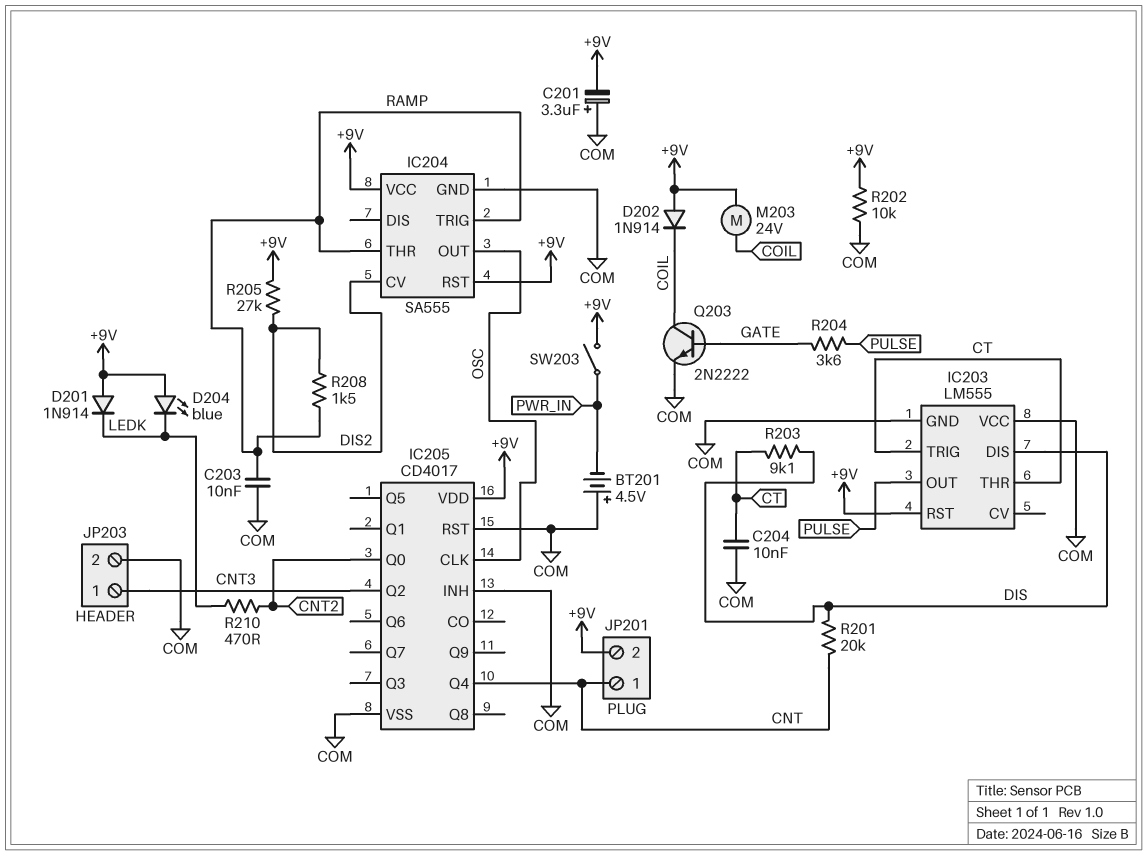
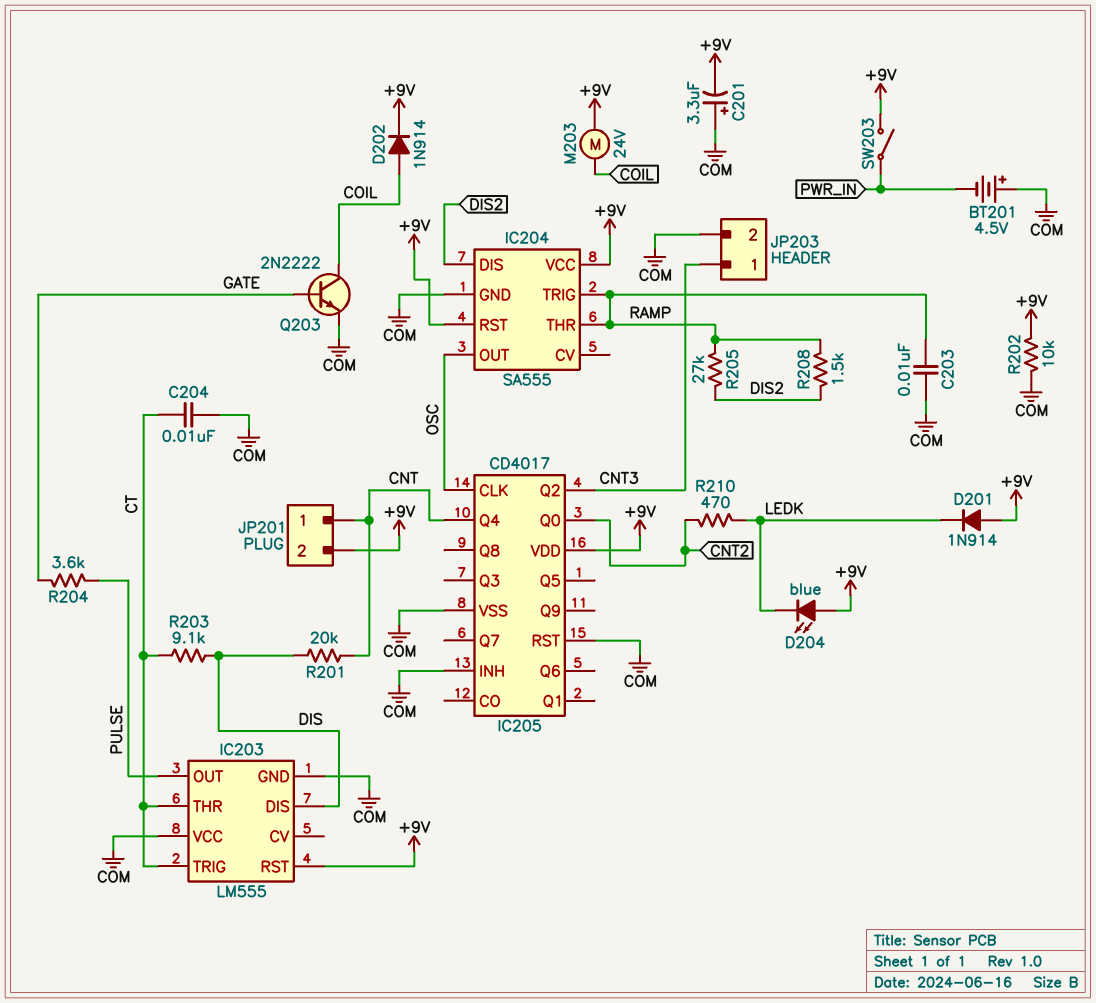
D202: diode 1N914 (A +9V, K COIL) -> diode 1N914 (A COIL, K +9V)
IC204 pin CV: DIS2 -> none
IC204 pin DIS: none -> DIS2
R205: 27k (+9V, DIS2) -> 27k (DIS2, RAMP)

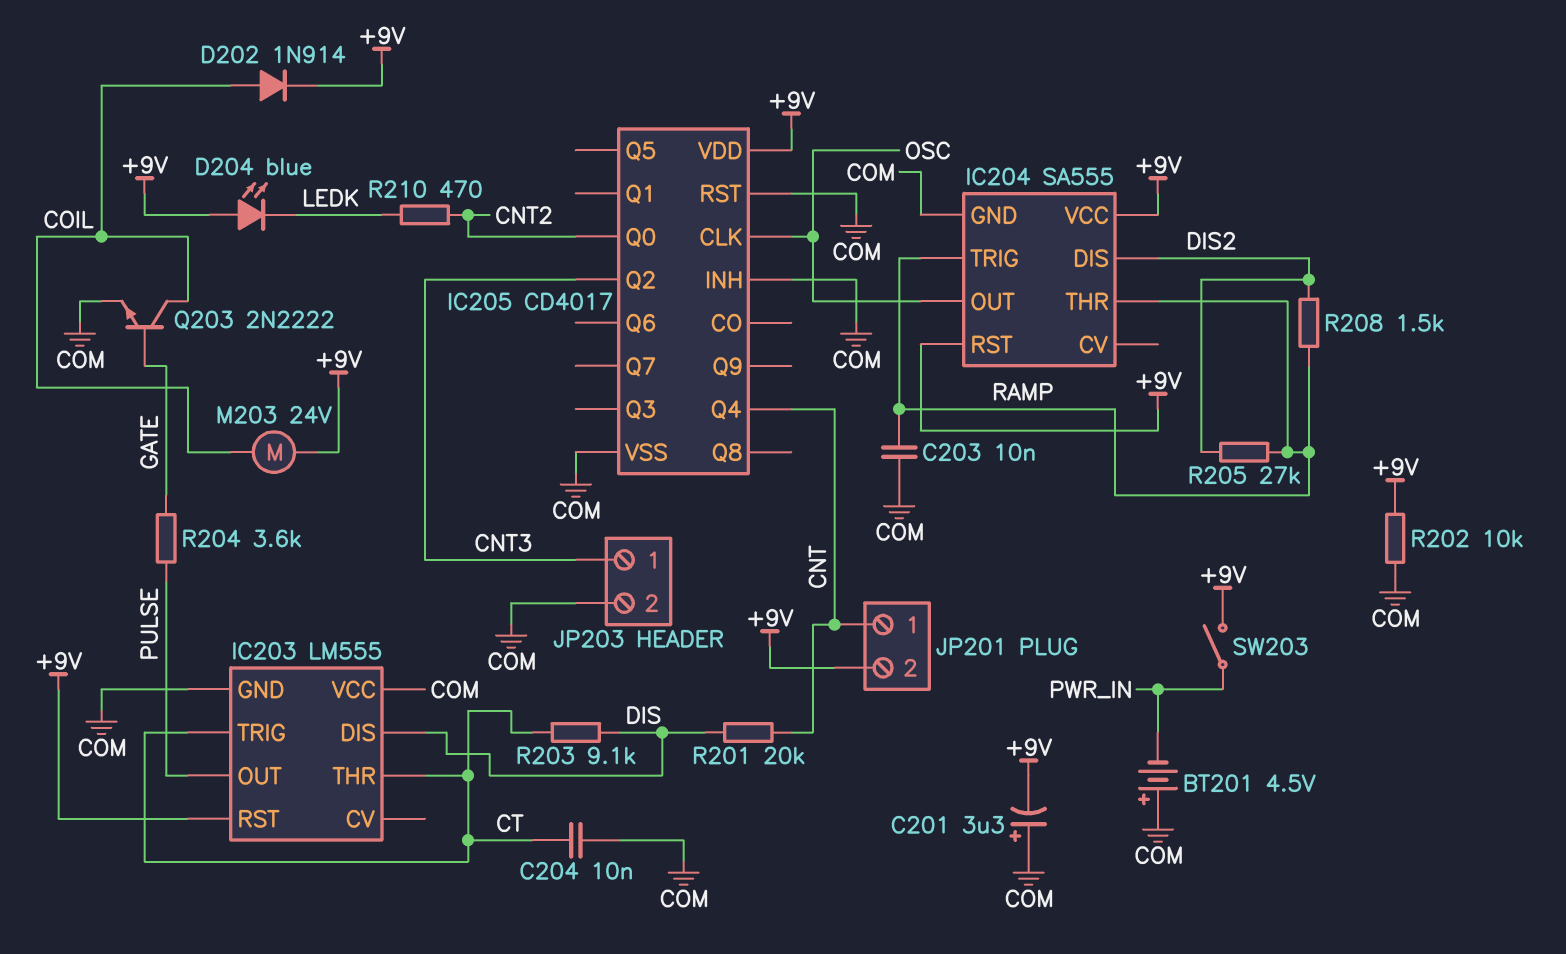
D201: diode 1N914 (A +9V, K LEDK) -> none

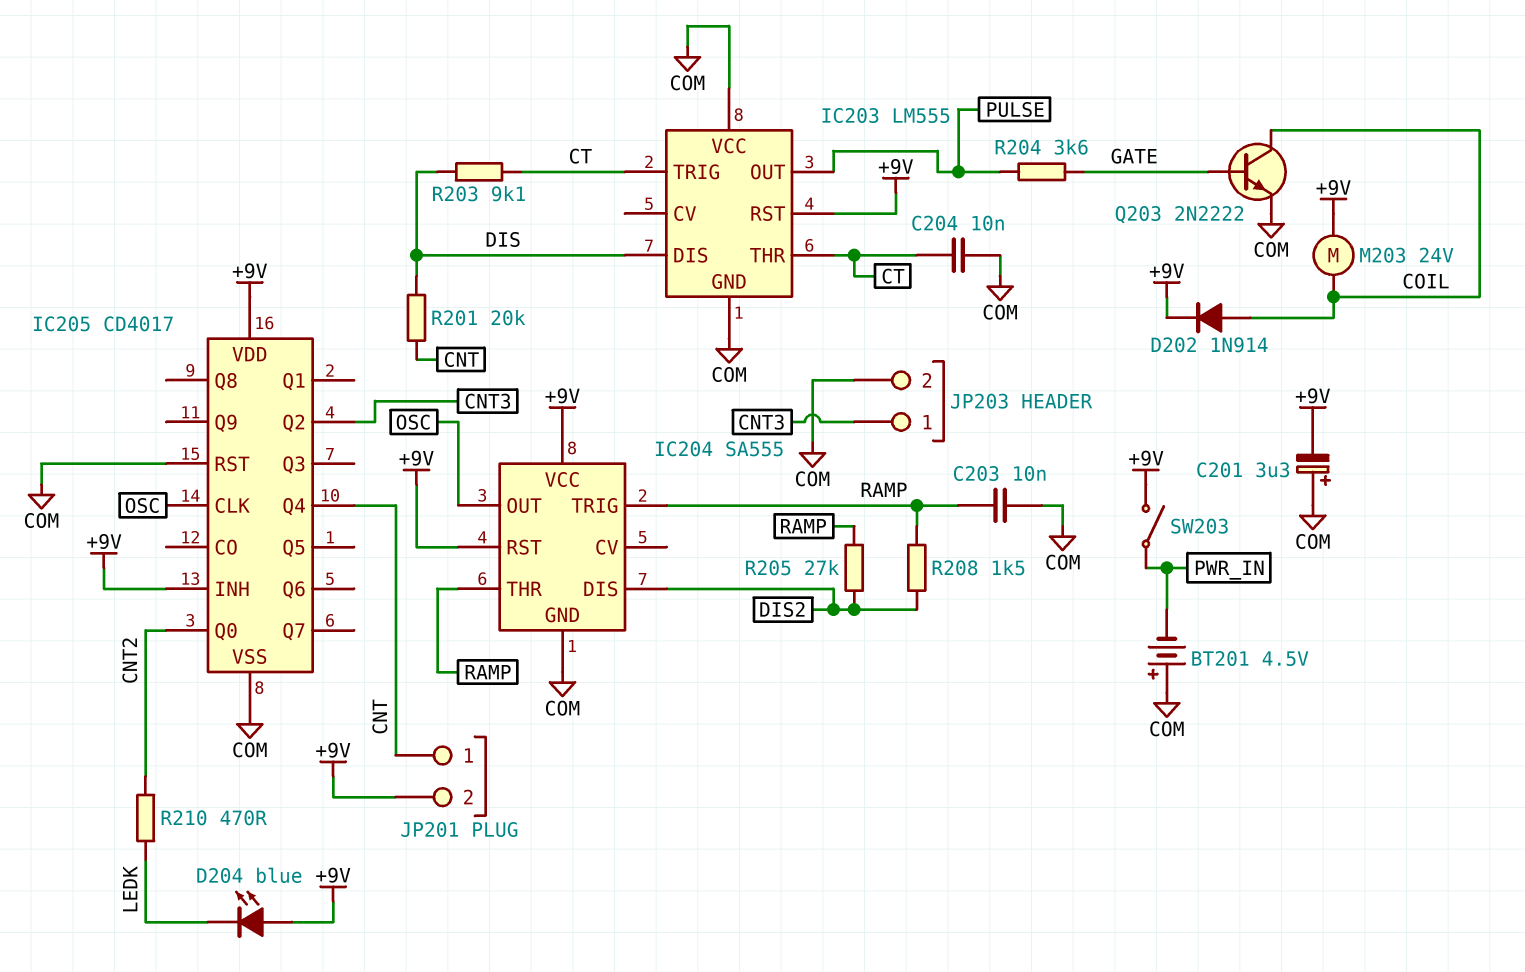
IC205 pin INH: COM -> +9V
R202: 10k (+9V, COM) -> none

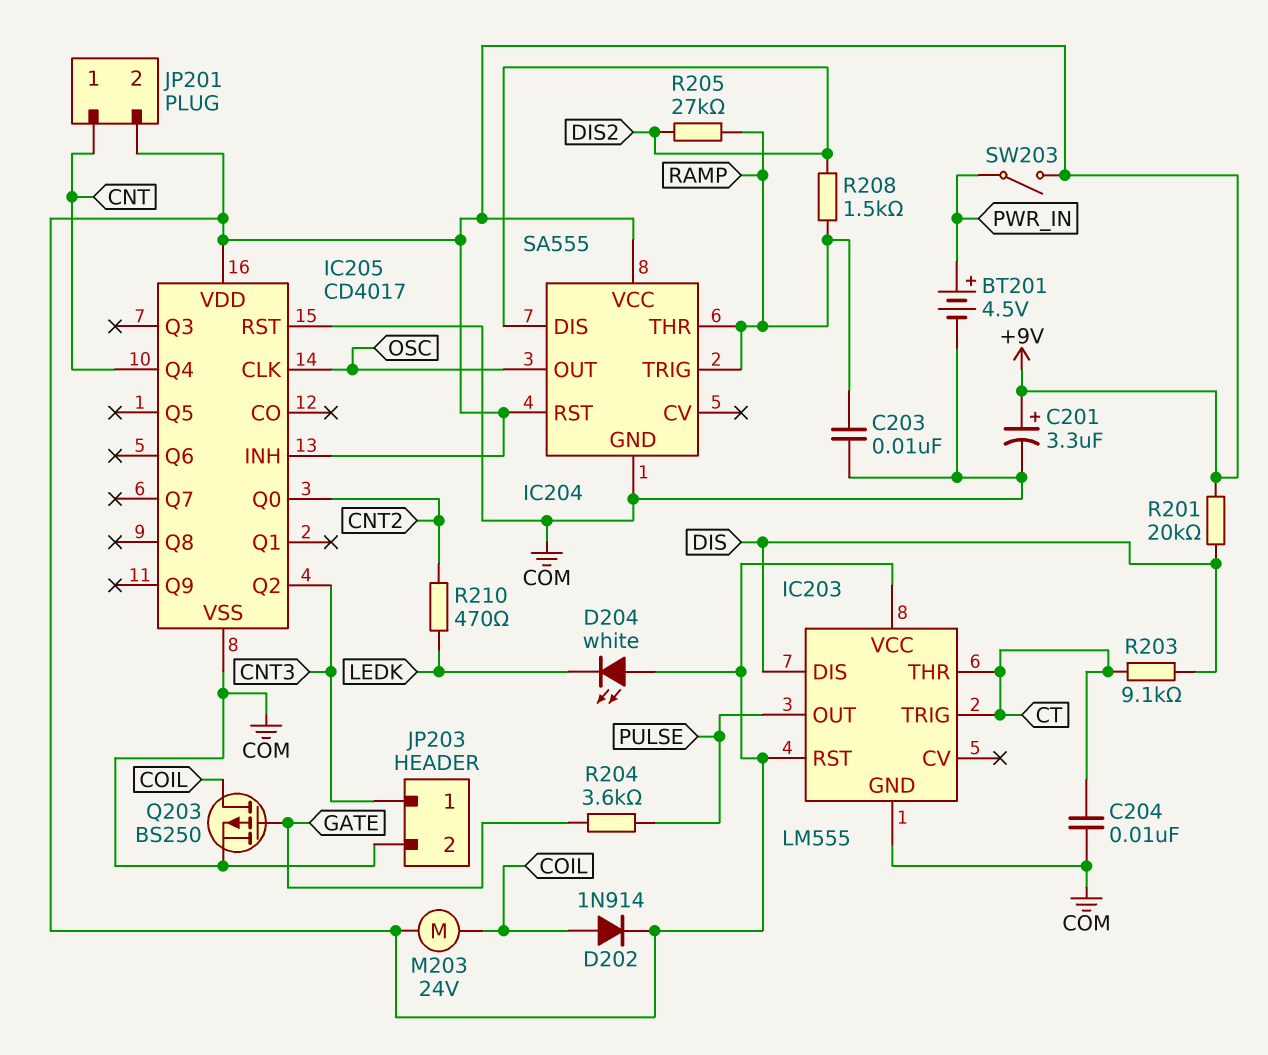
BT201: 4.5V (plus COM, minus PWR_IN) -> 4.5V (plus PWR_IN, minus COM)
C201: 3.3uF (plus COM, minus +9V) -> 3.3uF (plus +9V, minus COM)
D204: LED blue (A +9V, K LEDK) -> LED white (A +9V, K LEDK)
IC203 pin VCC: COM -> +9V
Q203: NPN 2N2222 (B GATE, C COIL, E COM) -> PMOS BS250 (G GATE, D COIL, S COM)
R201: 20k (CNT, DIS) -> 20k (+9V, DIS)

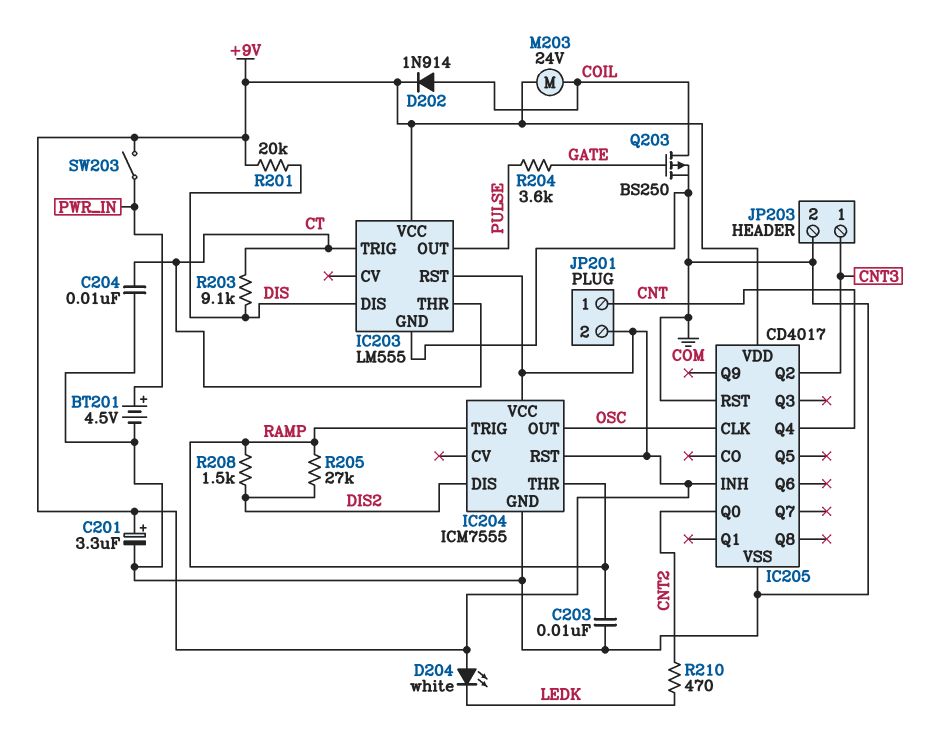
IC204: SA555 -> ICM7555

